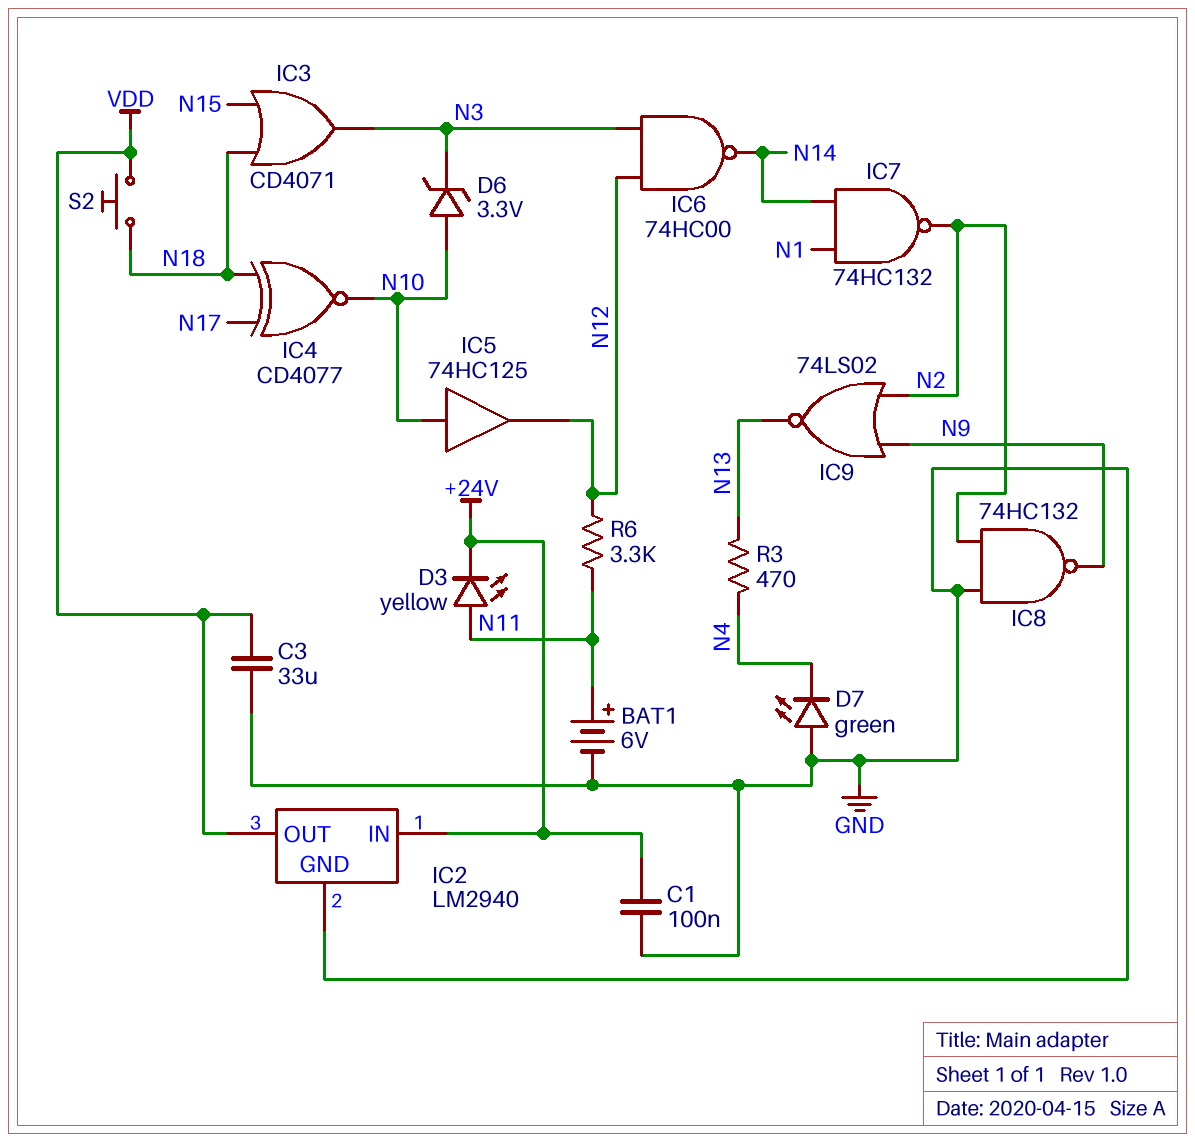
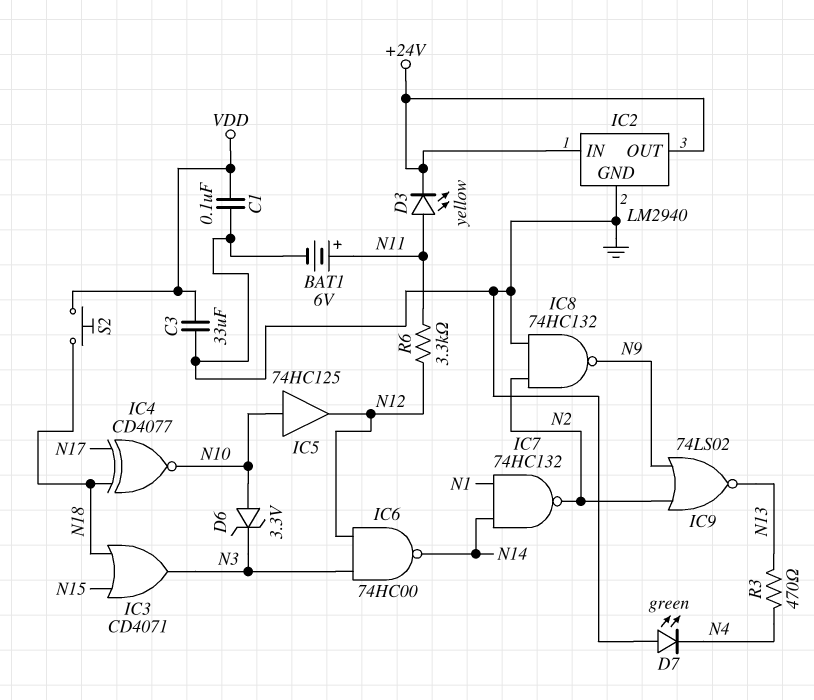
C1: 100nF (+24V, GND) -> 100nF (GND, VDD)
IC2 pin OUT: VDD -> +24V

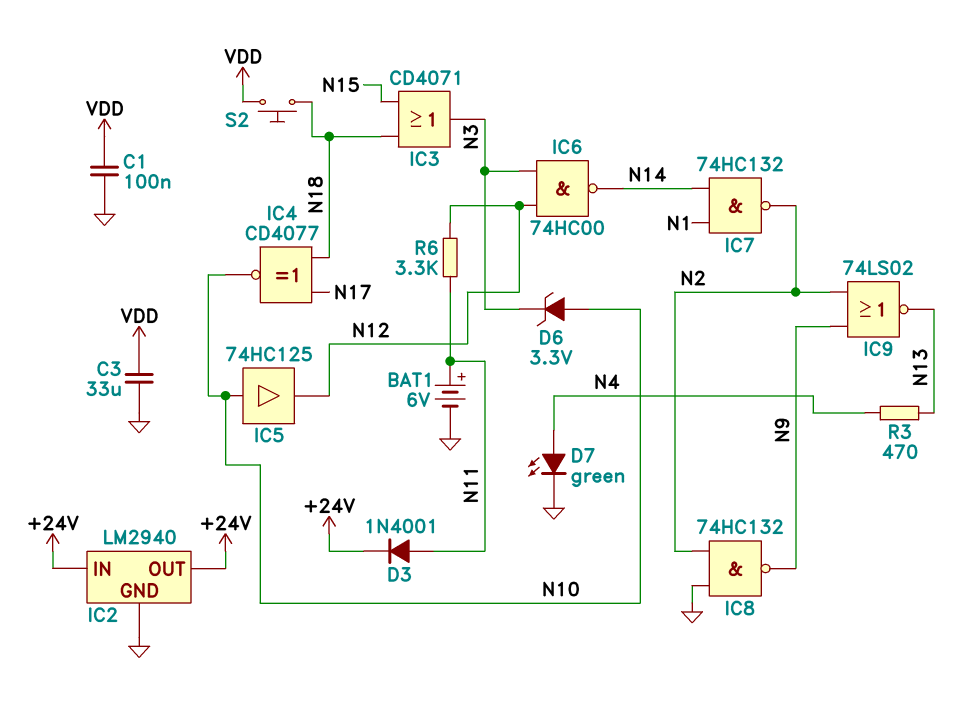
D3: LED yellow (A N11, K +24V) -> diode 1N4001 (A N11, K +24V)
D7: LED green (A GND, K N4) -> LED green (A N4, K GND)

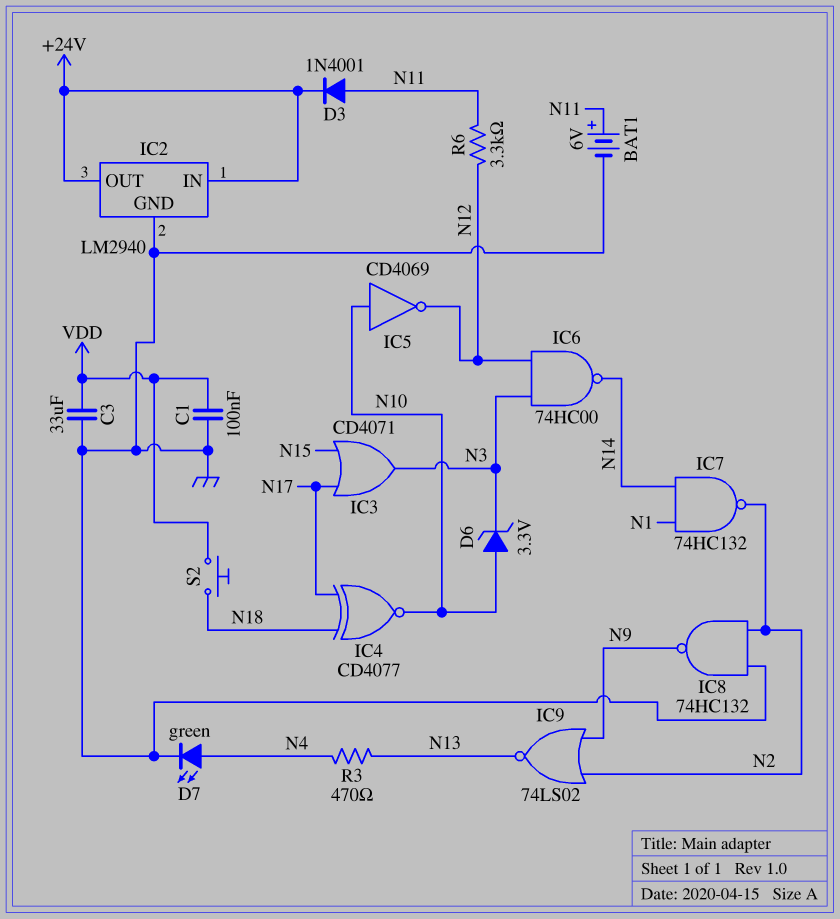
IC3: OR CD4071 (in N15, in N18, out N3) -> OR CD4071 (in N15, in N17, out N3)
IC5: buffer 74HC125 (in N10, out N12) -> NOT CD4069 (in N10, out N12)

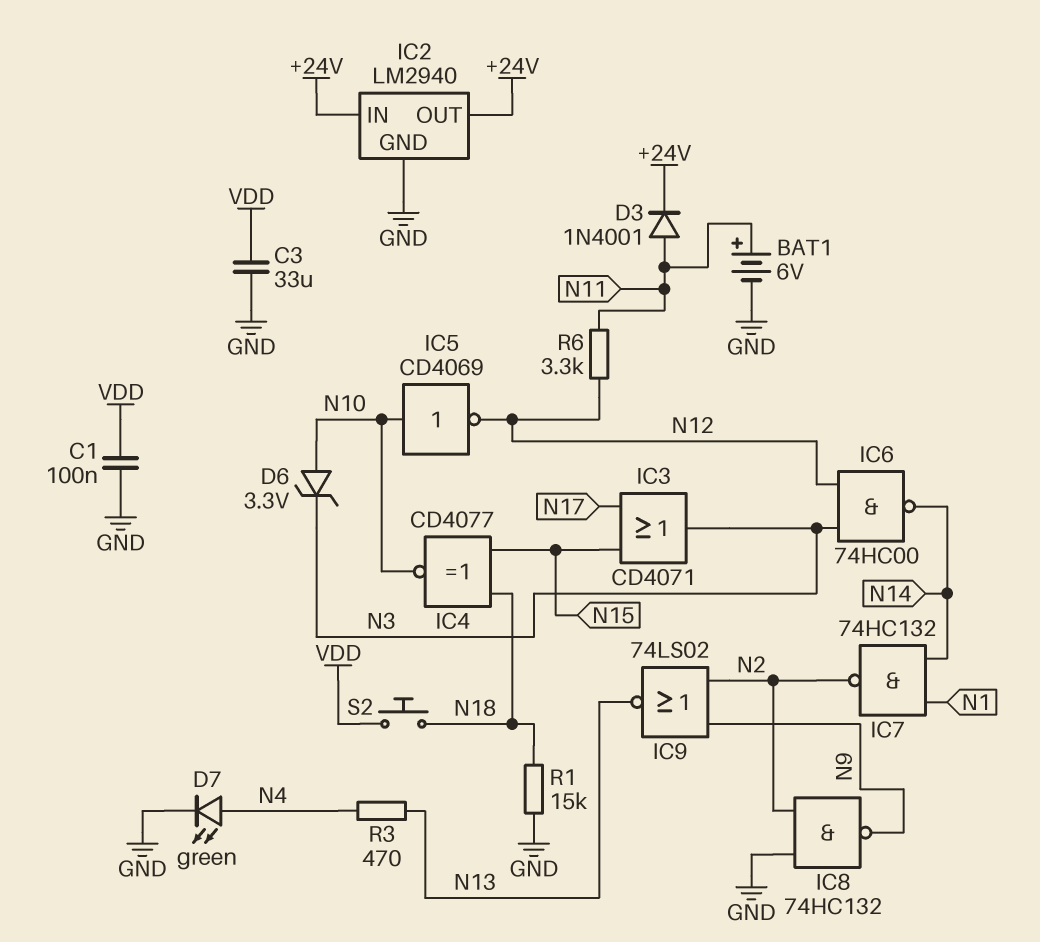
IC4: XNOR CD4077 (in N17, in N18, out N10) -> XNOR CD4077 (in N15, in N18, out N10)
R1: none -> 15k (GND, N18)

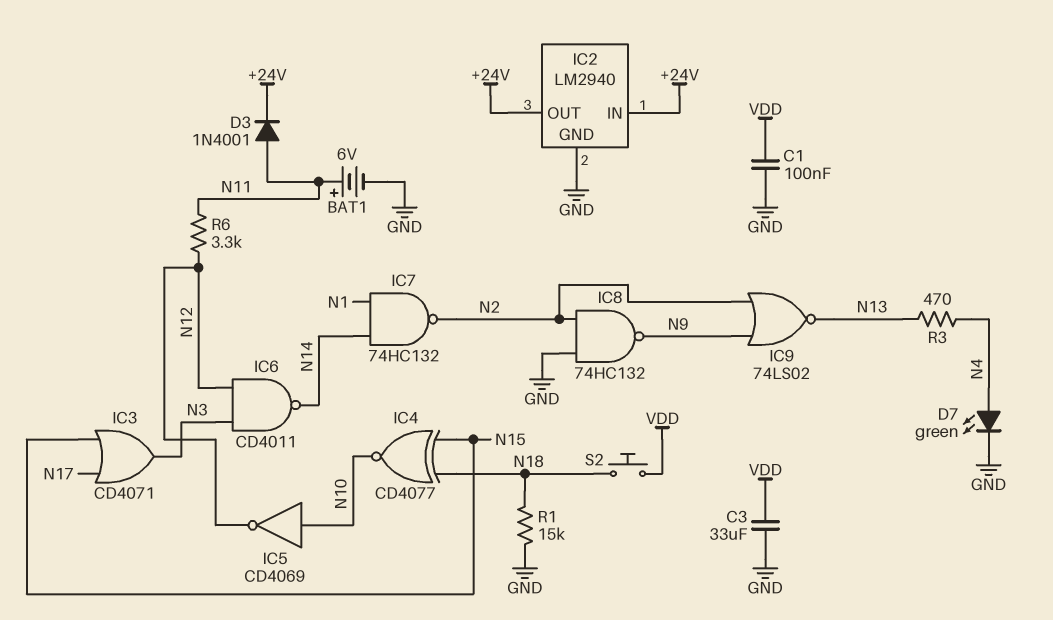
D6: zener 3.3V (A N10, K N3) -> none
IC6: NAND 74HC00 (in N3, in N12, out N14) -> NAND CD4011 (in N3, in N12, out N14)

